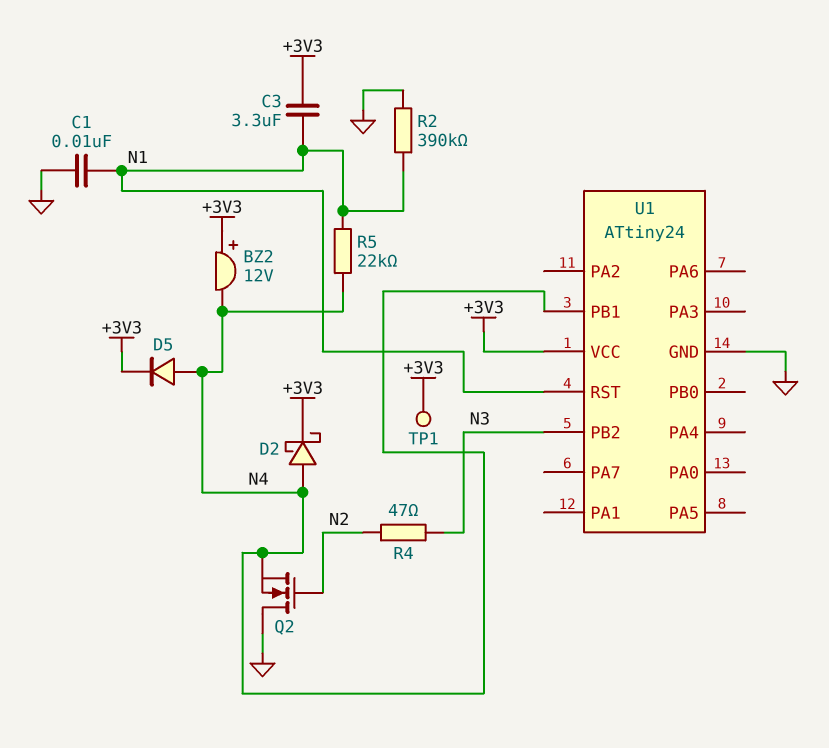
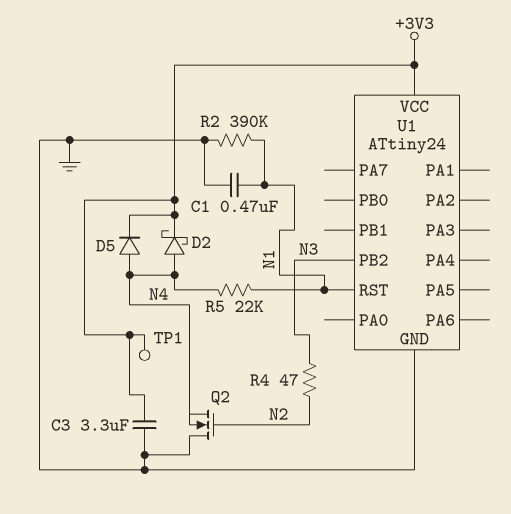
BZ2: buzzer 12V (plus +3V3, minus N4) -> none
C1: 10nF (GND, N1) -> 470nF (GND, N1)
C3: 3.3uF (+3V3, N1) -> 3.3uF (+3V3, GND)
U1 pin PB1: N4 -> none

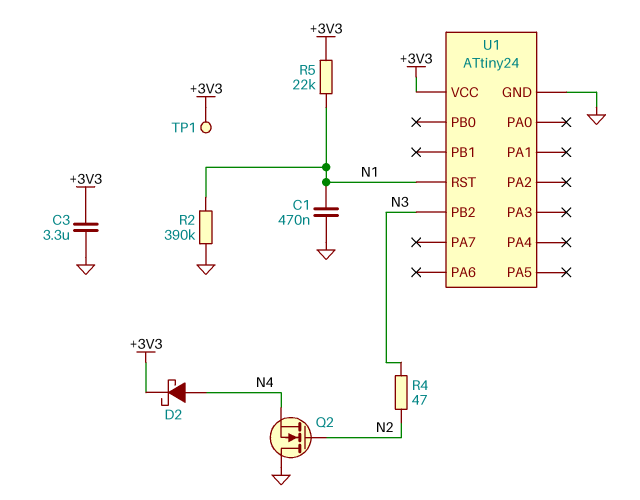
D5: diode (A N4, K +3V3) -> none
R5: 22k (N1, N4) -> 22k (+3V3, N1)

